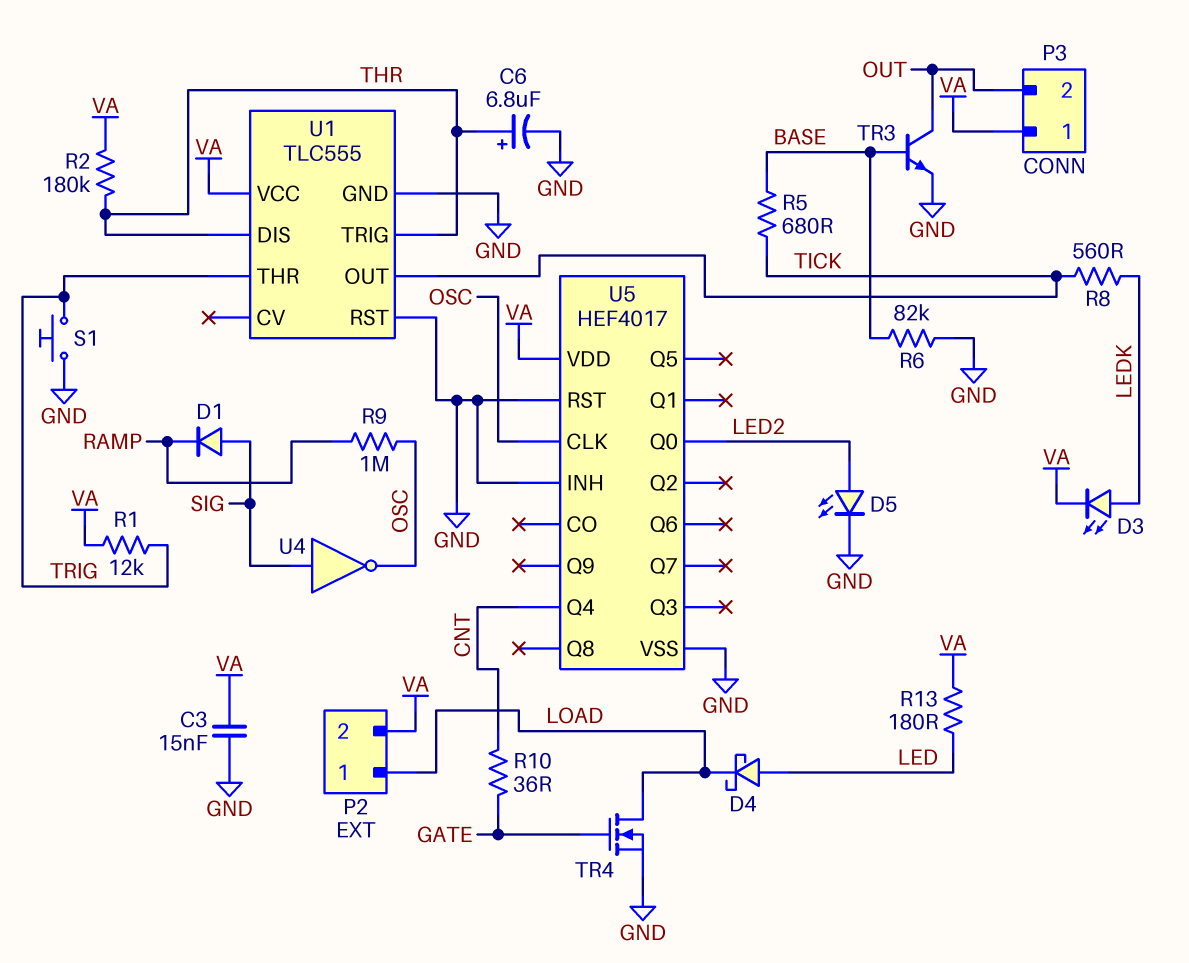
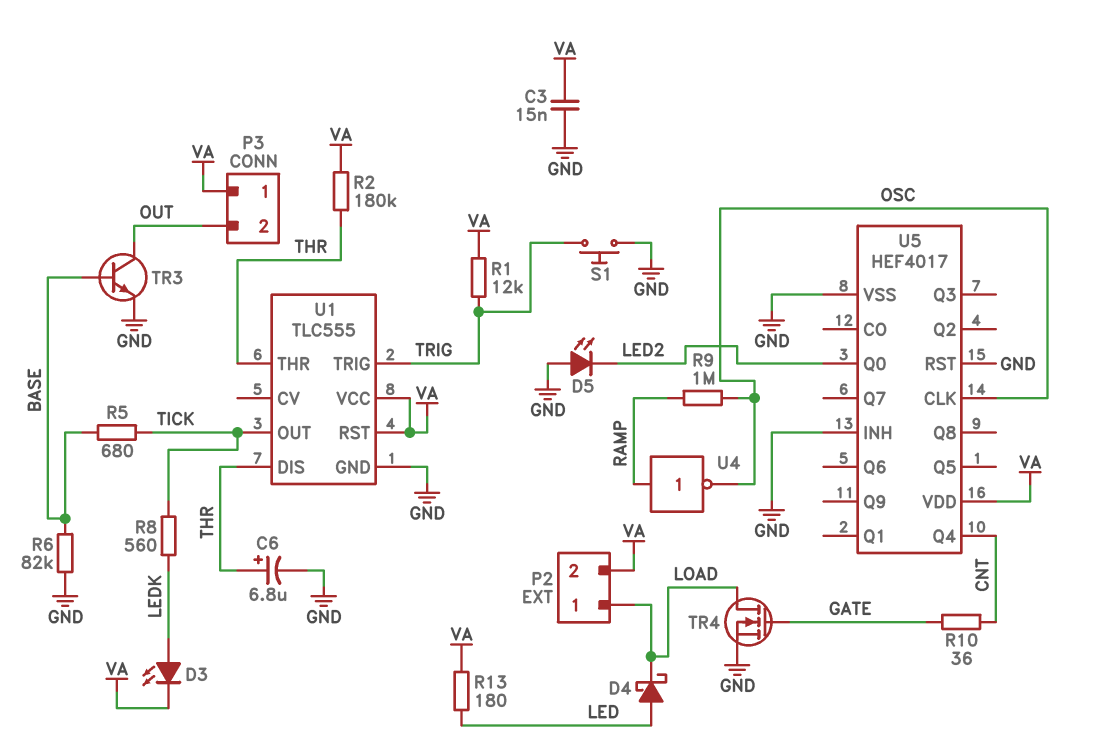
D1: diode (A SIG, K RAMP) -> none
D5: LED (A LED2, K GND) -> LED (A GND, K LED2)
U1 pin RST: GND -> VA
U1 pin THR: TRIG -> THR
U1 pin TRIG: THR -> TRIG
U4: NOT (in SIG, out OSC) -> NOT (in RAMP, out OSC)

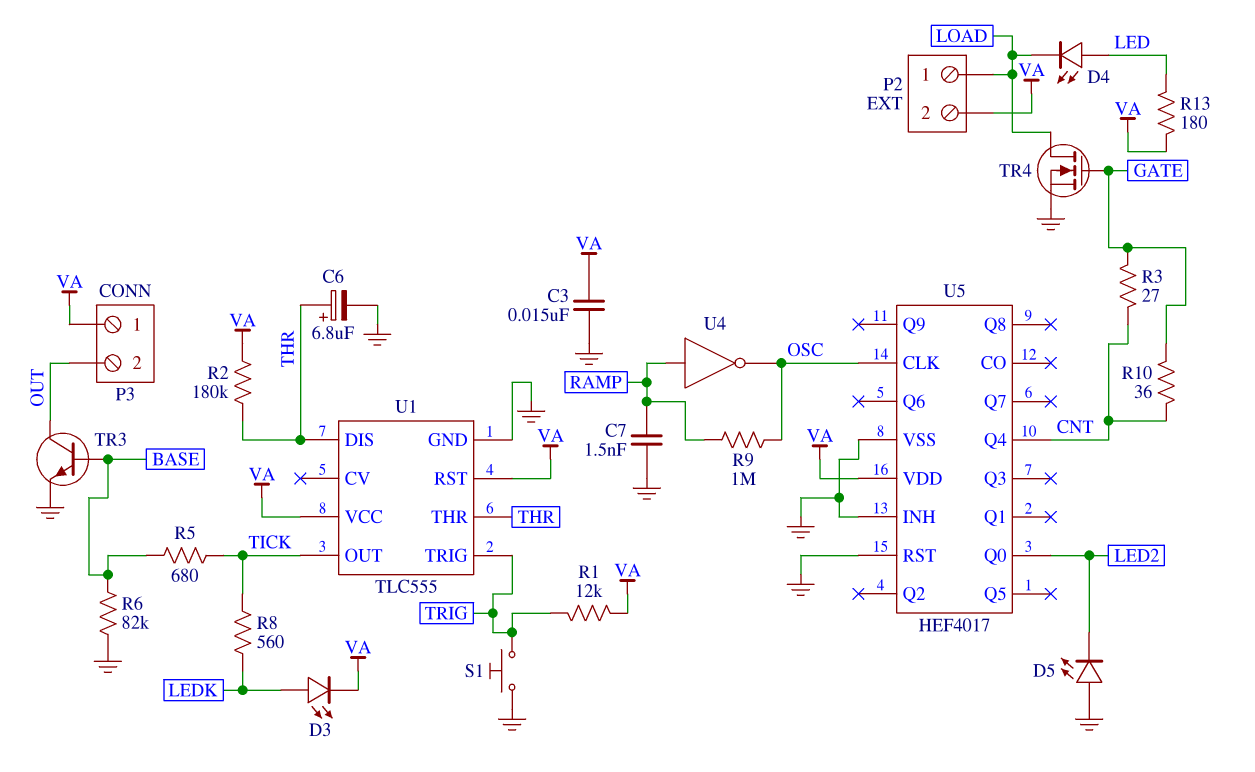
C7: none -> 1.5nF (GND, RAMP)
D4: schottky (A LED, K LOAD) -> LED (A LED, K LOAD)
R3: none -> 27 (CNT, GATE)

